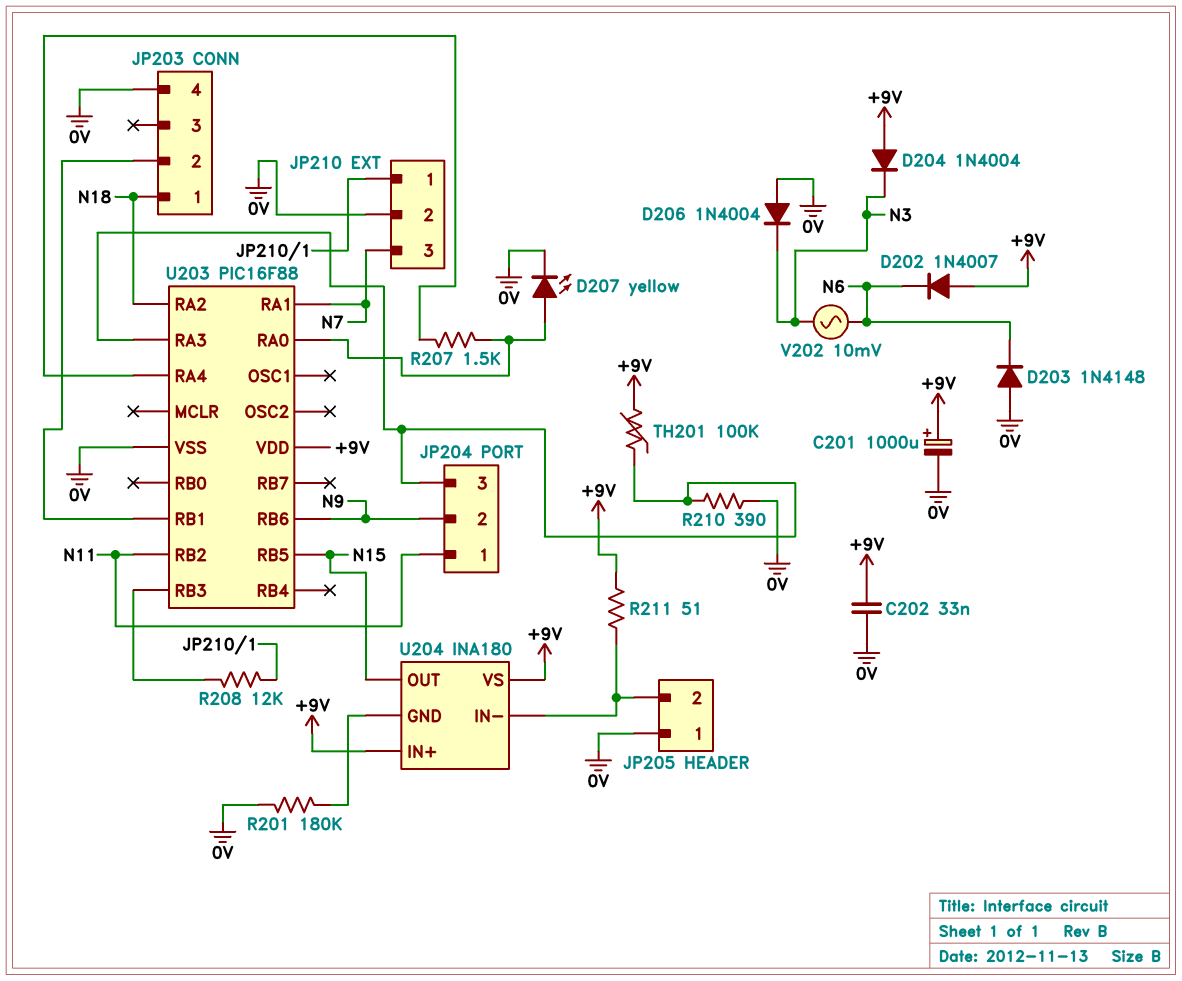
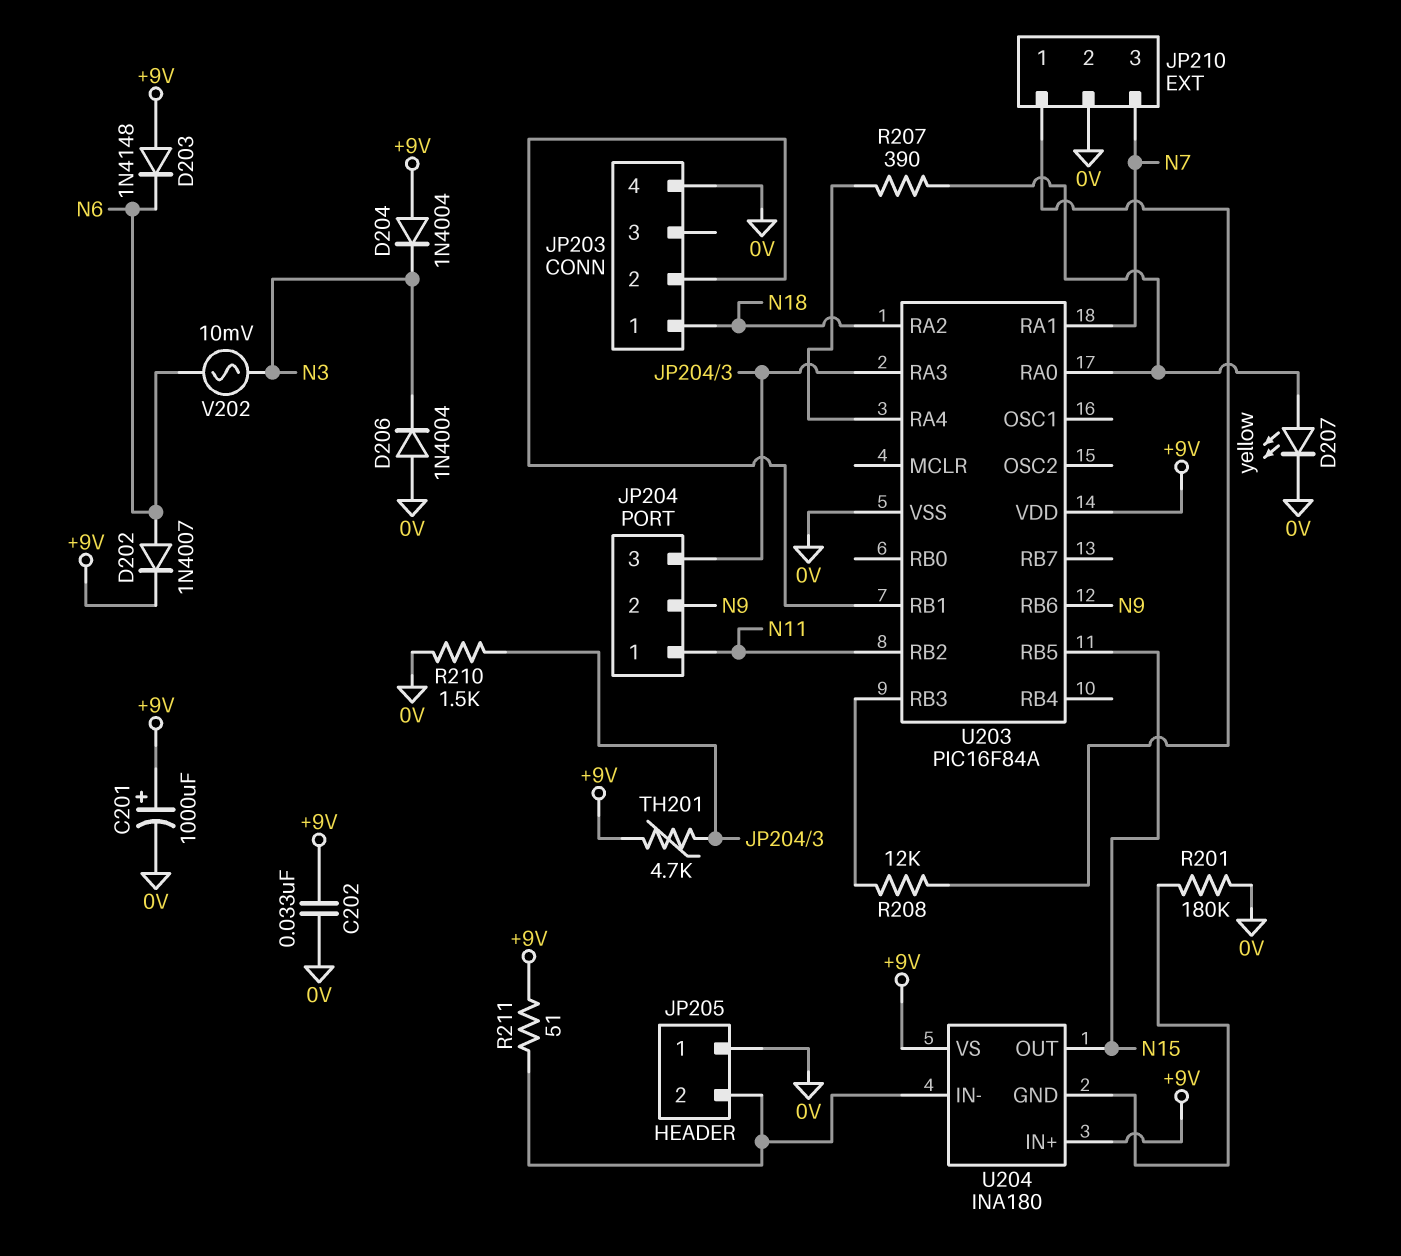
D202: diode 1N4007 (A +9V, K N6) -> diode 1N4007 (A N6, K +9V)
D203: diode 1N4148 (A 0V, K N6) -> diode 1N4148 (A +9V, K N6)
R207: 1.5k (U203/RA0, U203/RA4) -> 390 (U203/RA0, U203/RA4)
R210: 390 (0V, JP204/3) -> 1.5k (0V, JP204/3)
TH201: 100k (+9V, JP204/3) -> 4.7k (+9V, JP204/3)
U203: PIC16F88 -> PIC16F84A

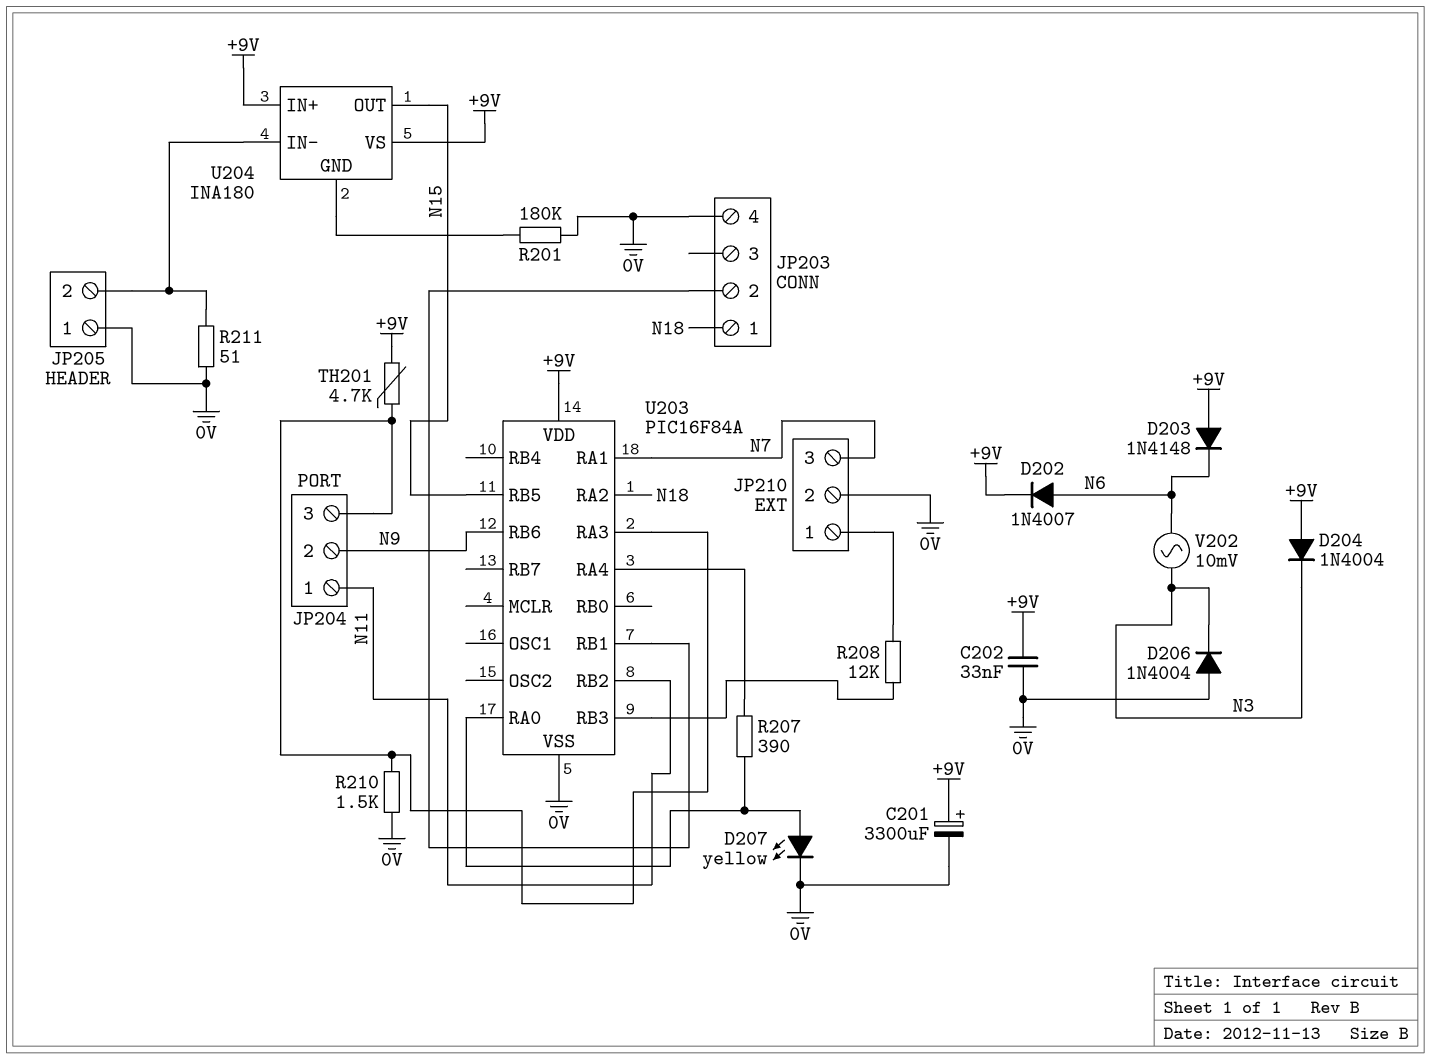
C201: 1000uF (plus +9V, minus 0V) -> 3300uF (plus +9V, minus 0V)
R211: 51 (+9V, JP205/2) -> 51 (0V, JP205/2)

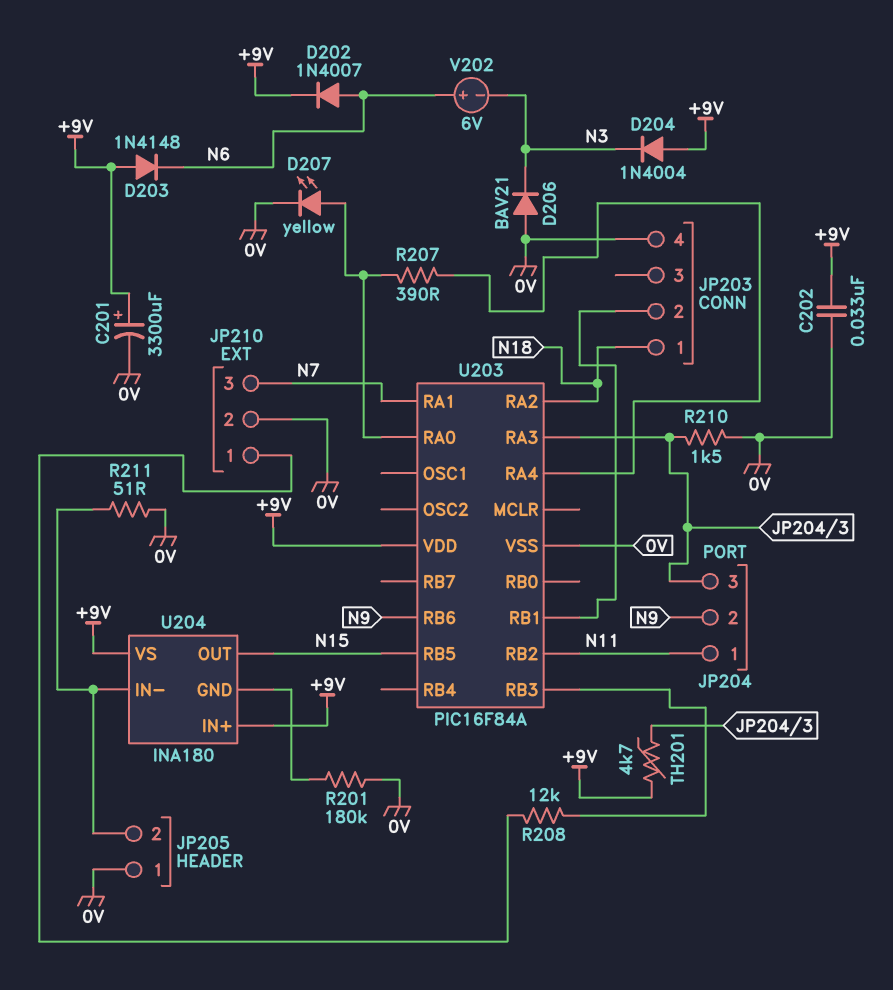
D206: diode 1N4004 (A 0V, K N3) -> diode BAV21 (A 0V, K N3)
V202: AC 10mV (N3, N6) -> 6V (plus N6, minus N3)

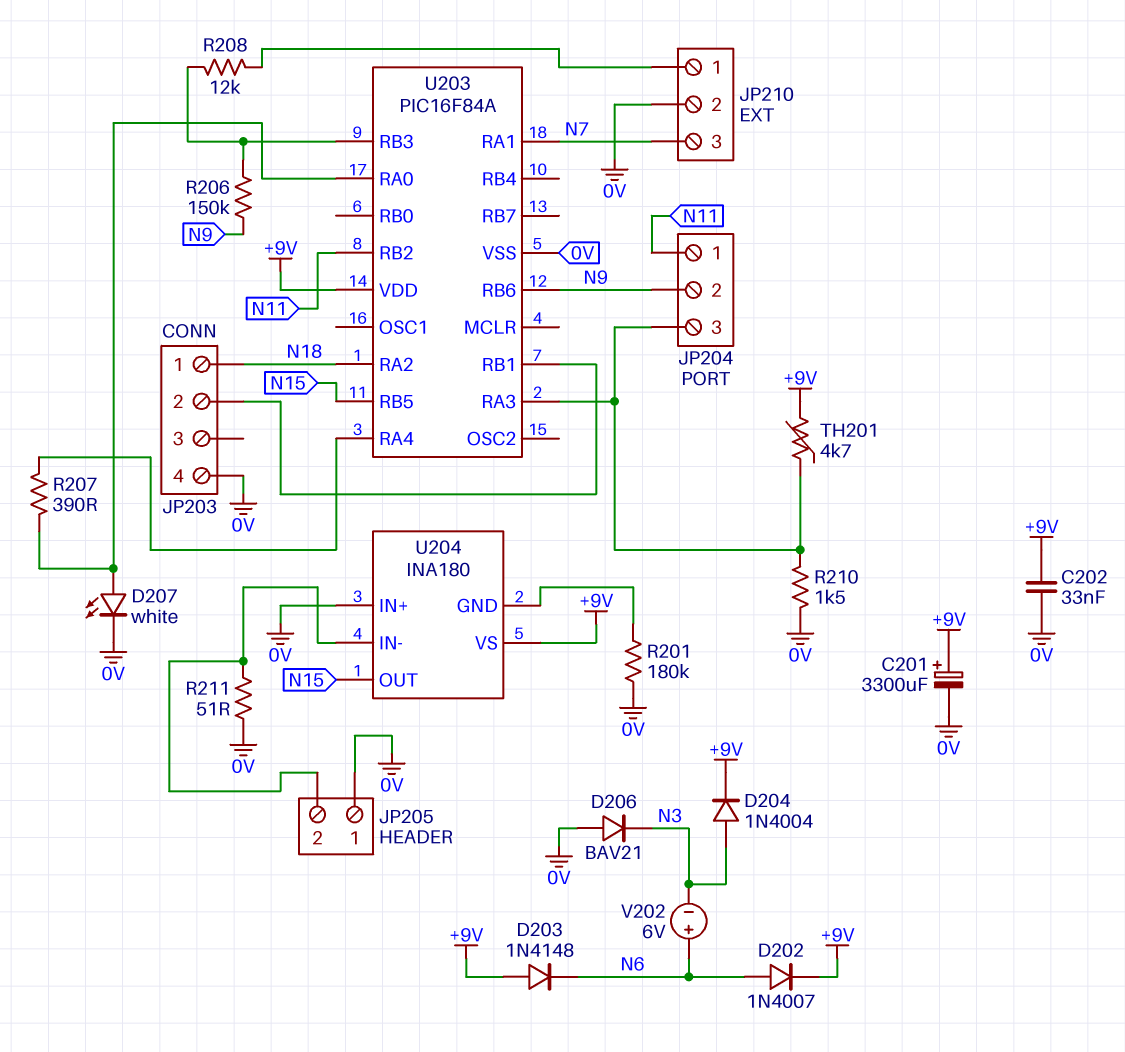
D204: diode 1N4004 (A +9V, K N3) -> diode 1N4004 (A N3, K +9V)
D207: LED yellow (A U203/RA0, K 0V) -> LED white (A U203/RA0, K 0V)
R206: none -> 150k (N9, U203/RB3)
U204 pin IN+: +9V -> 0V

